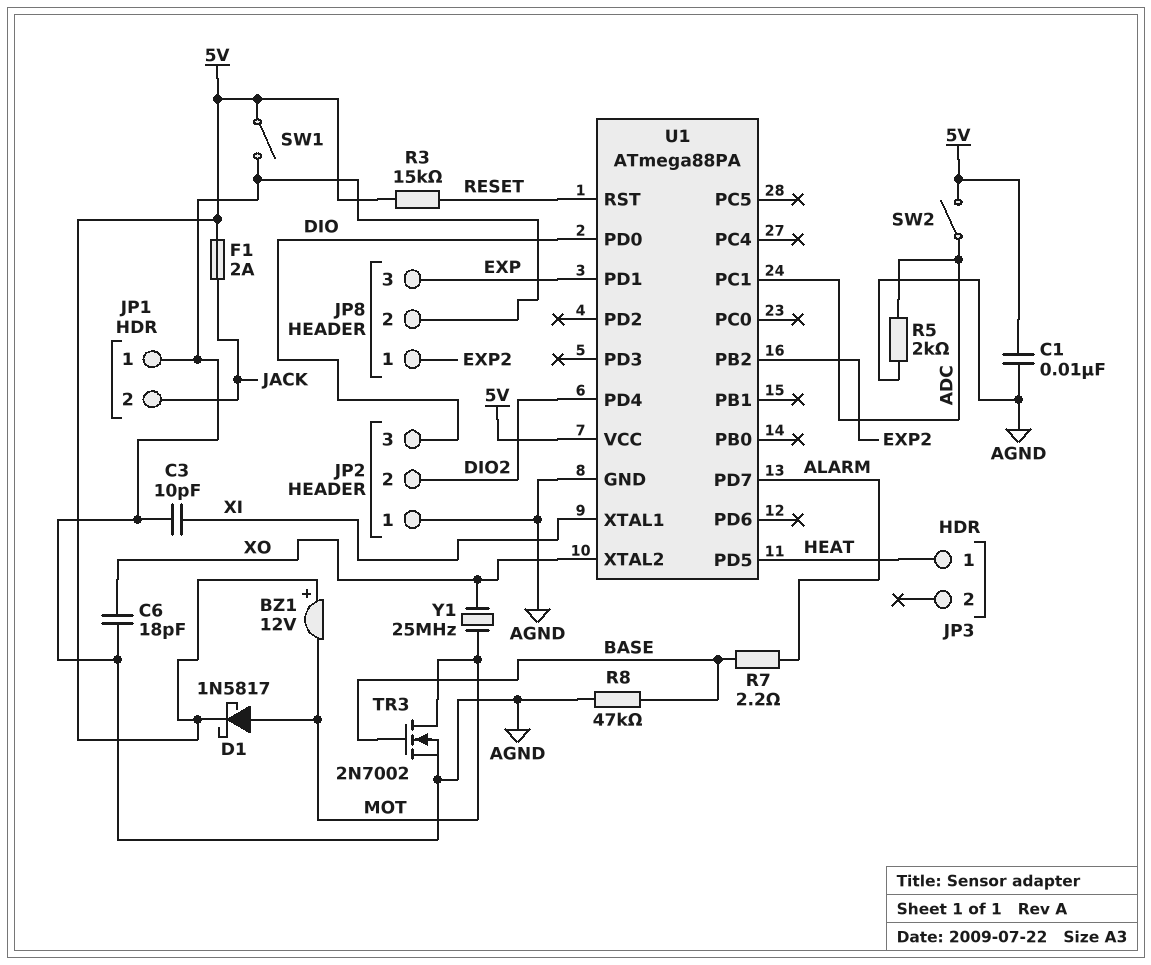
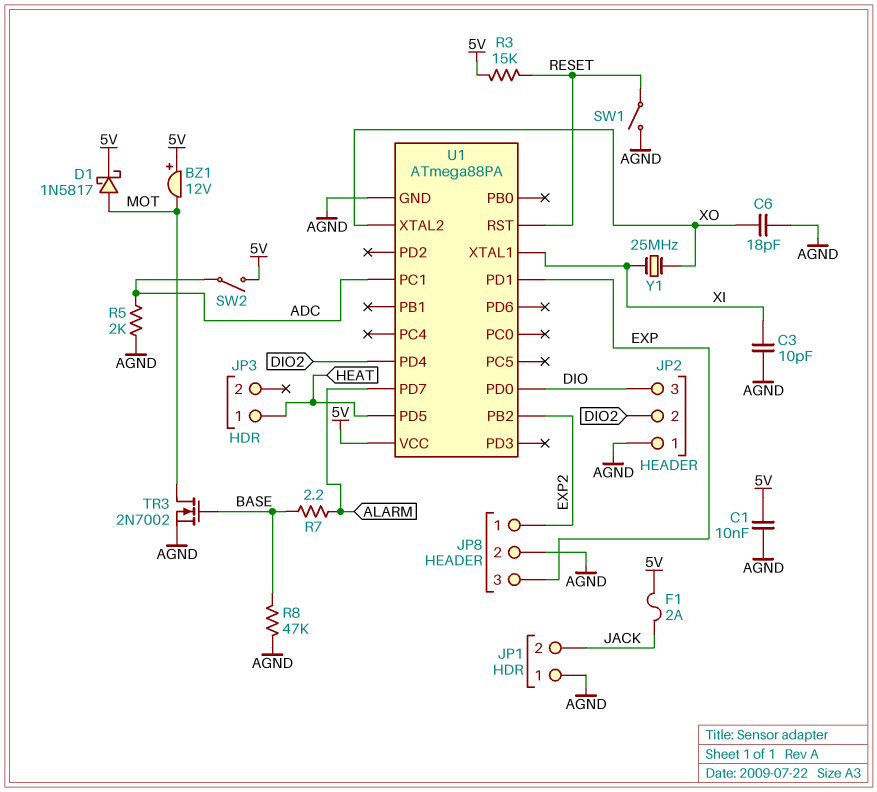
SW1: switch (5V, AGND) -> switch (AGND, RESET)
Y1: 25MHz (MOT, XO) -> 25MHz (XI, XO)

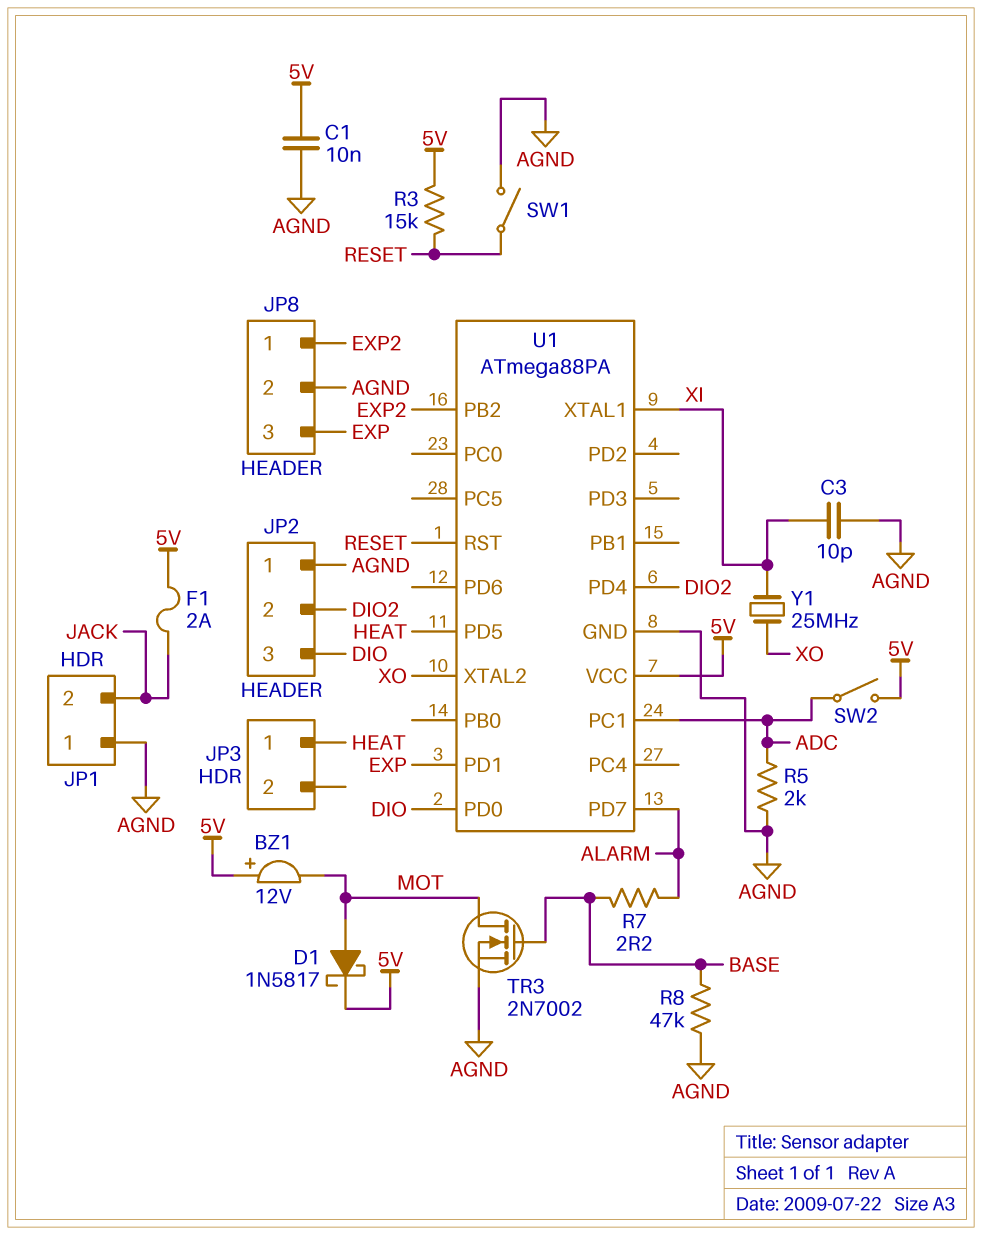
C6: 18pF (AGND, XO) -> none

